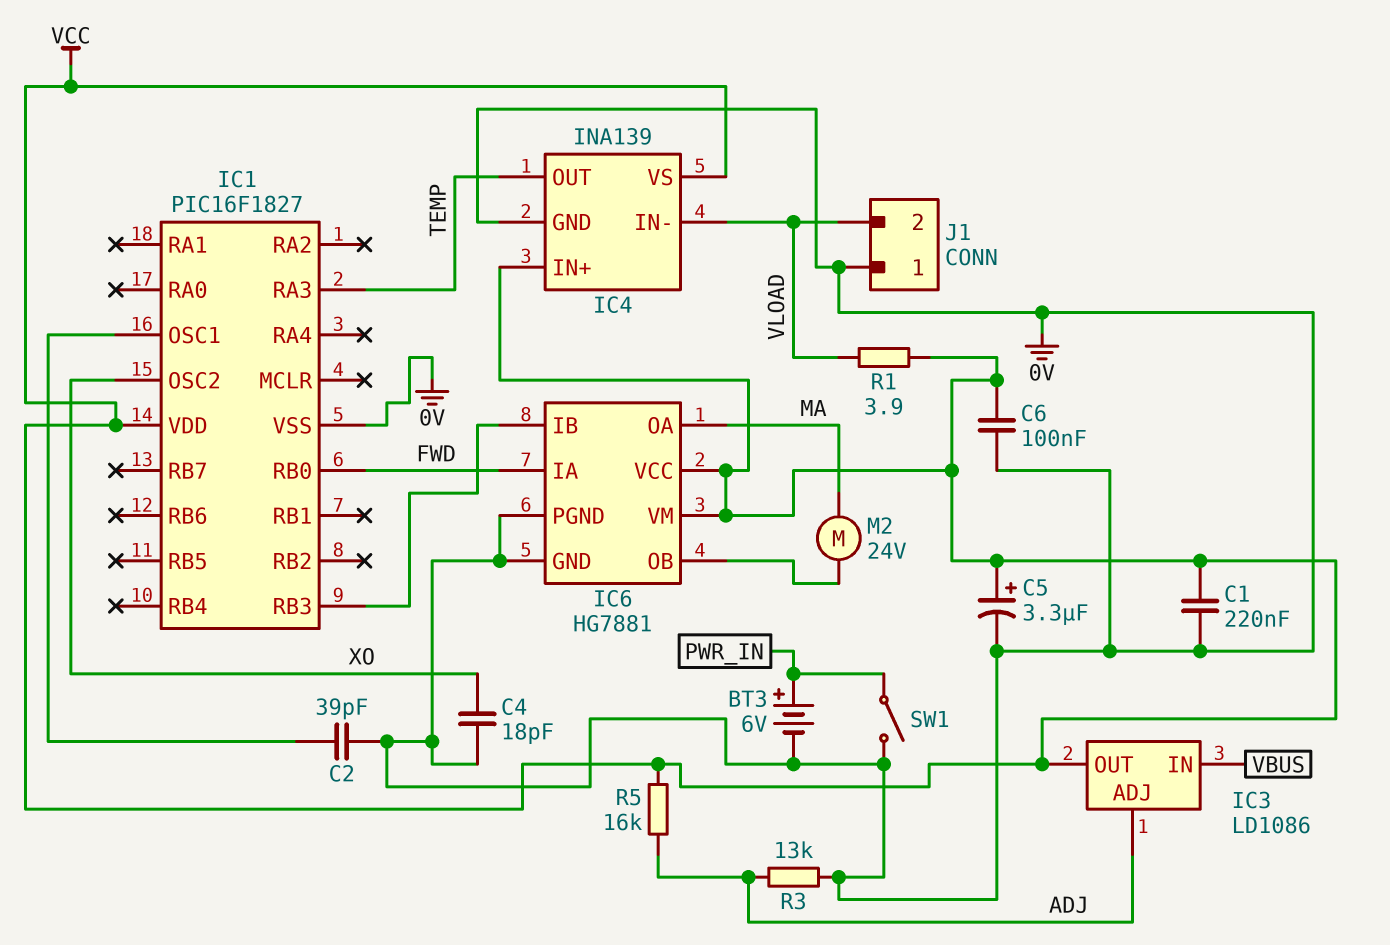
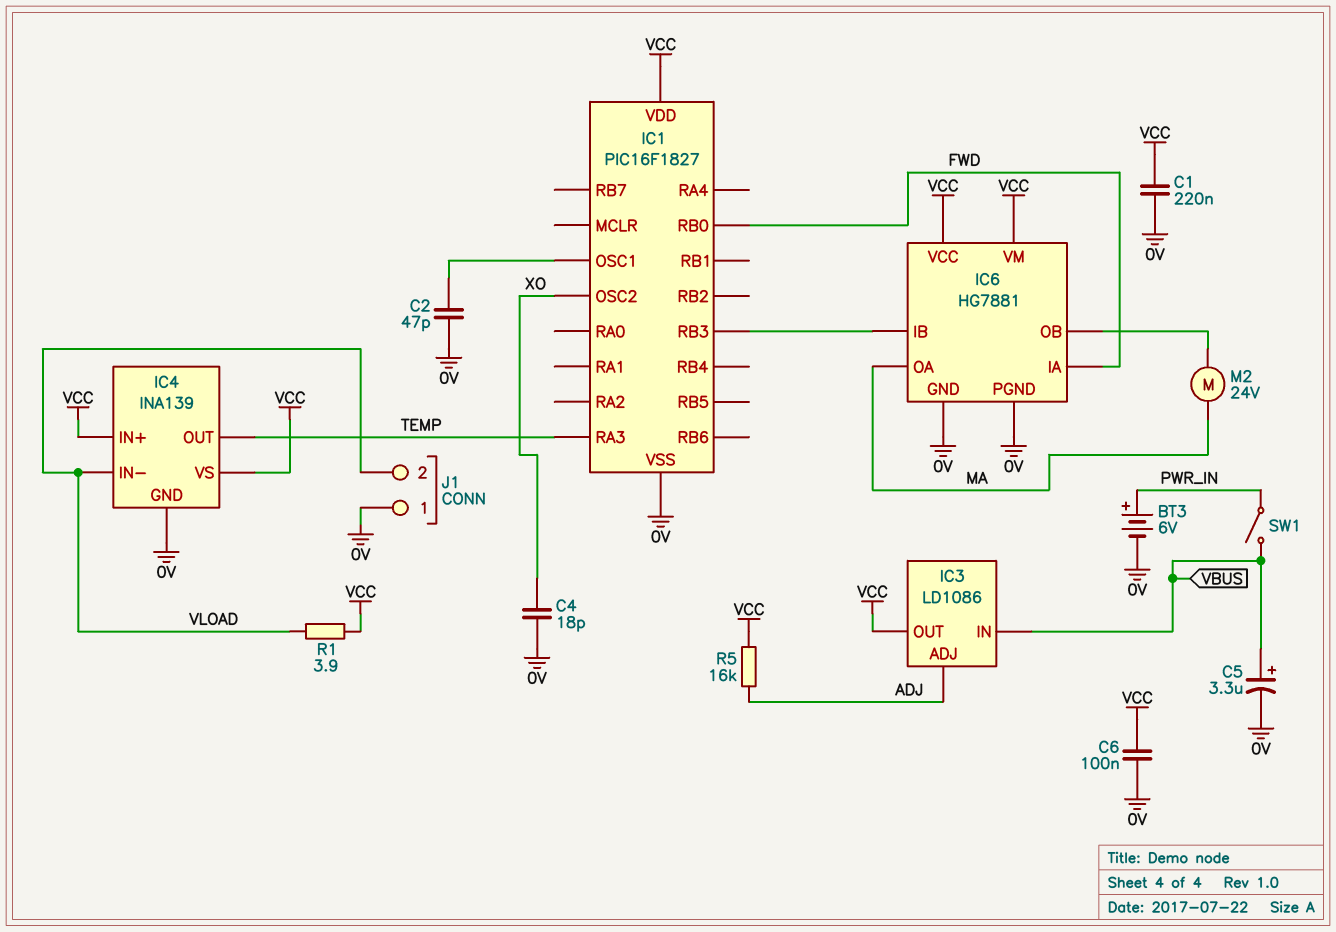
C2: 39pF (0V, IC1/OSC1) -> 47pF (0V, IC1/OSC1)
C5: 3.3uF (plus VCC, minus 0V) -> 3.3uF (plus VBUS, minus 0V)
R3: 13k (0V, ADJ) -> none
SW1: switch (0V, PWR_IN) -> switch (PWR_IN, VBUS)

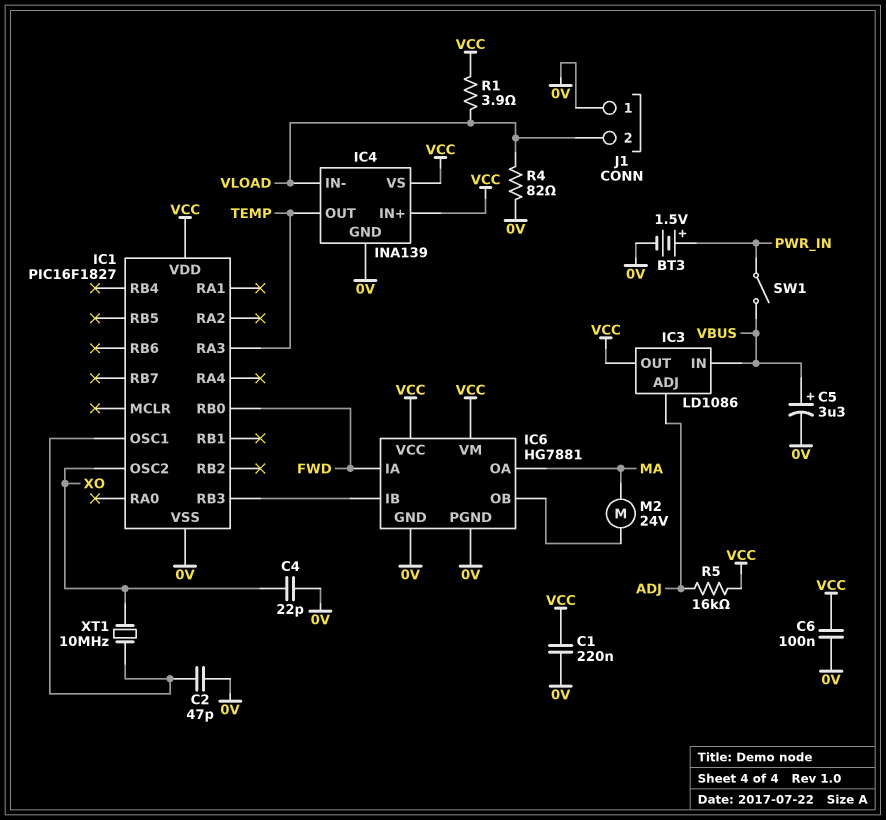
BT3: 6V (plus PWR_IN, minus 0V) -> 1.5V (plus PWR_IN, minus 0V)
C4: 18pF (0V, XO) -> 22pF (0V, XO)
R4: none -> 82 (0V, VLOAD)
XT1: none -> 10MHz (IC1/OSC1, XO)

